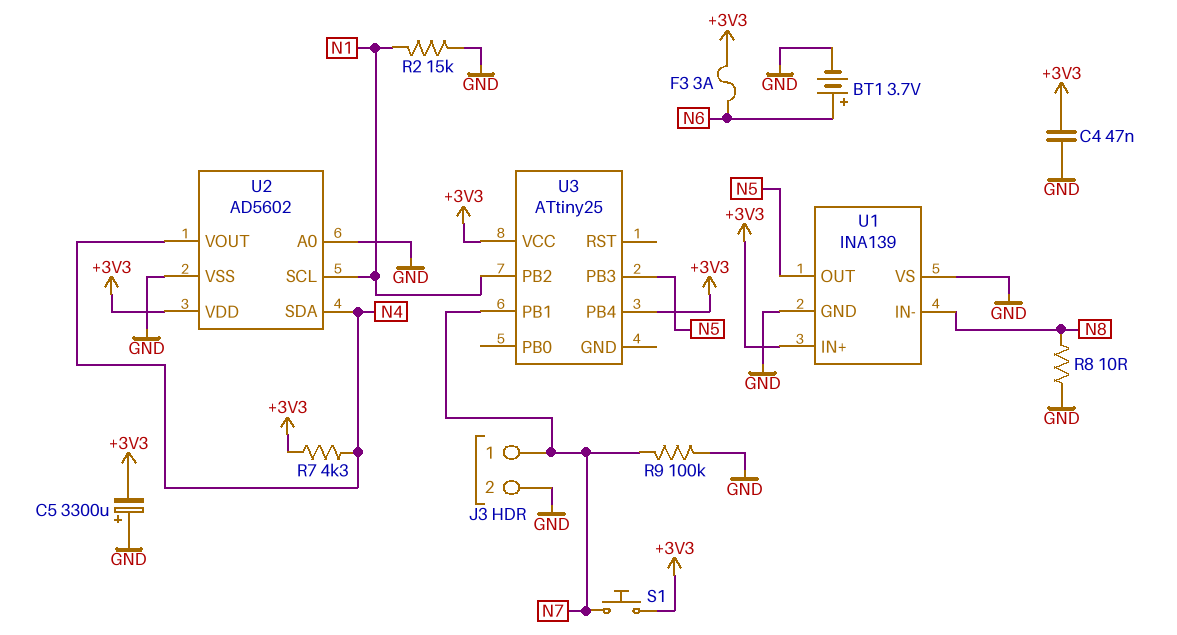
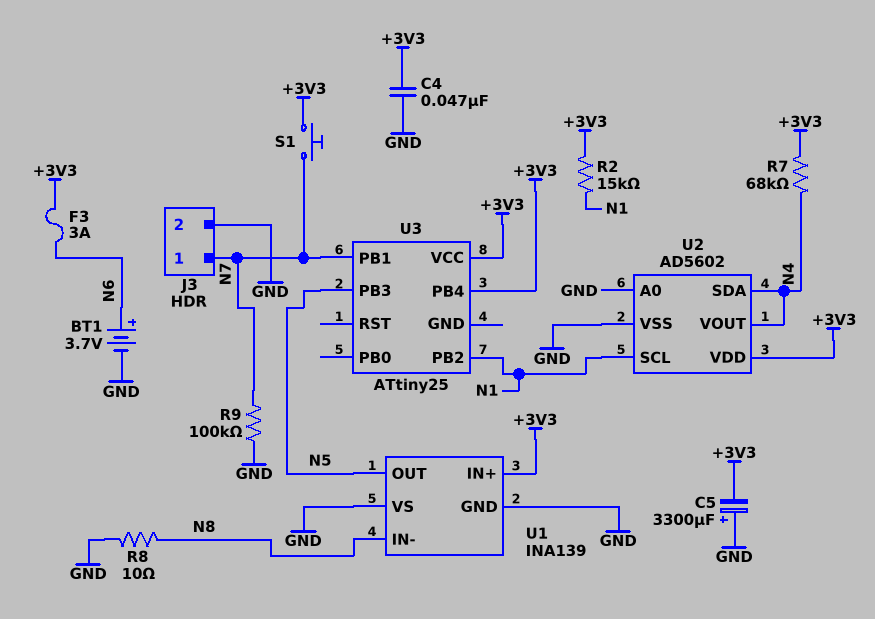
R2: 15k (GND, N1) -> 15k (+3V3, N1)
R7: 4.3k (+3V3, N4) -> 68k (+3V3, N4)

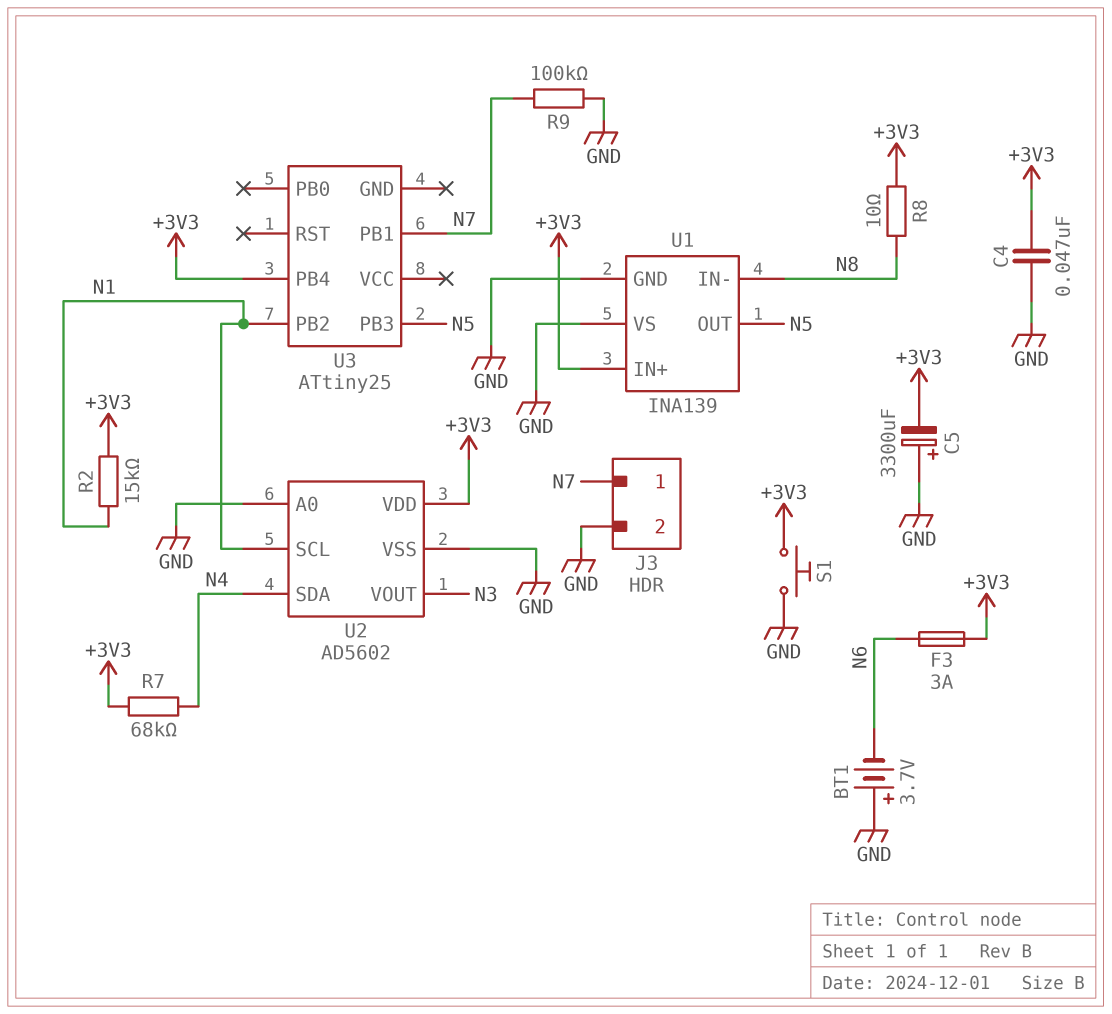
BT1: 3.7V (plus N6, minus GND) -> 3.7V (plus GND, minus N6)
R8: 10 (GND, N8) -> 10 (+3V3, N8)
S1: button (+3V3, N7) -> button (+3V3, GND)
U2 pin VOUT: N4 -> N3
U3 pin VCC: +3V3 -> none

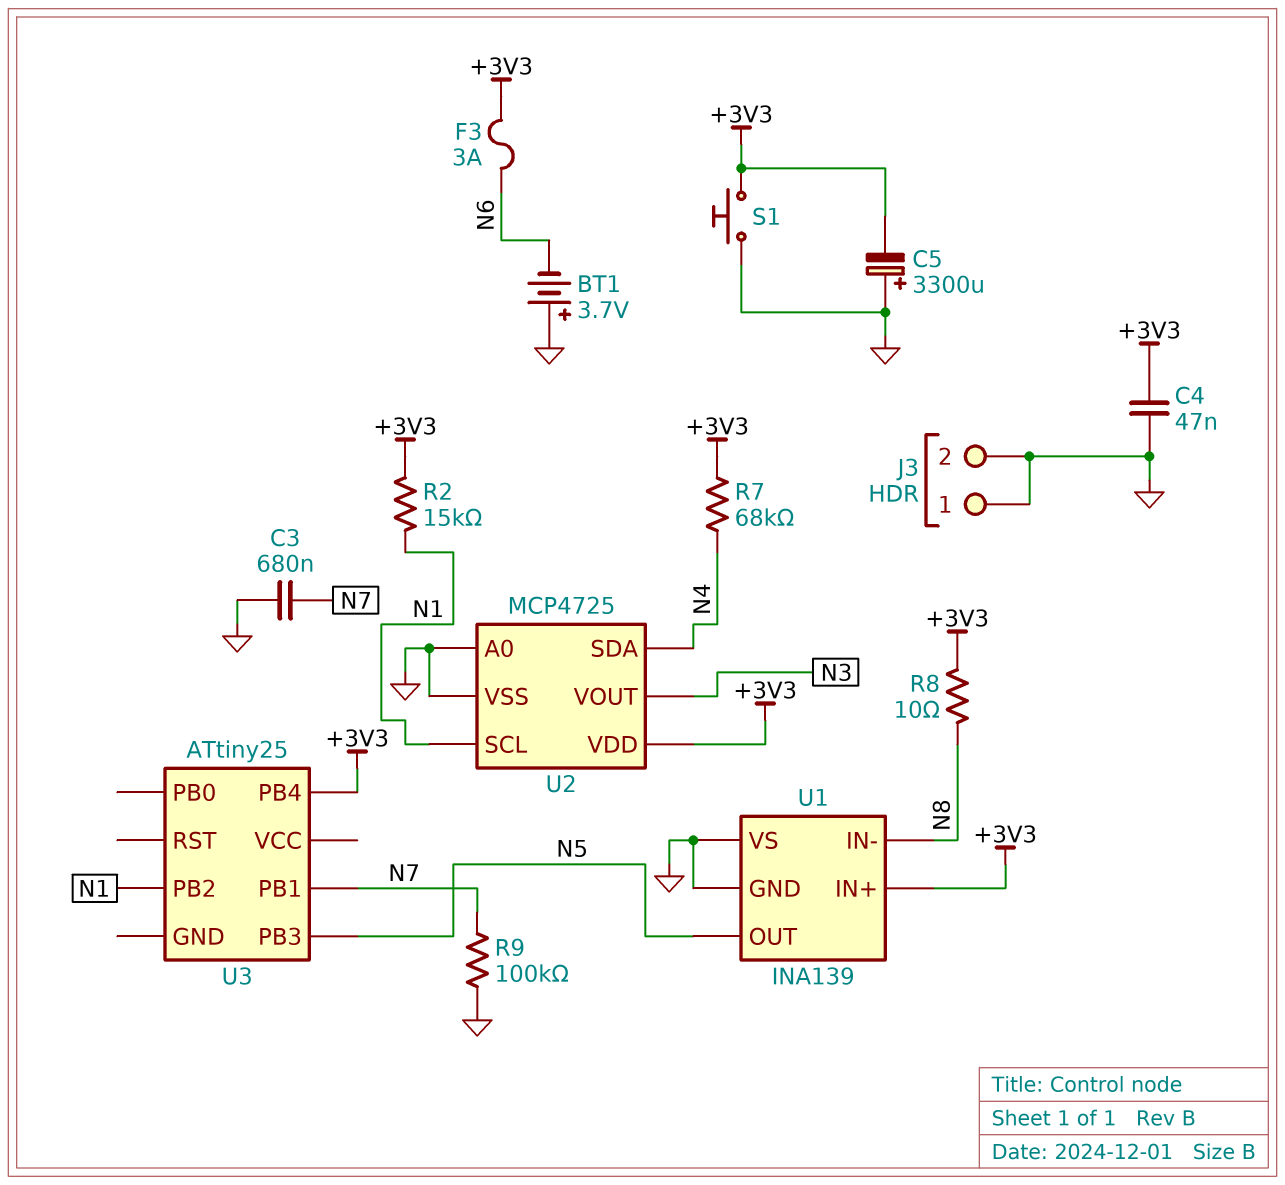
C3: none -> 680nF (GND, N7)
J3 pin 1: N7 -> GND
U2: AD5602 -> MCP4725

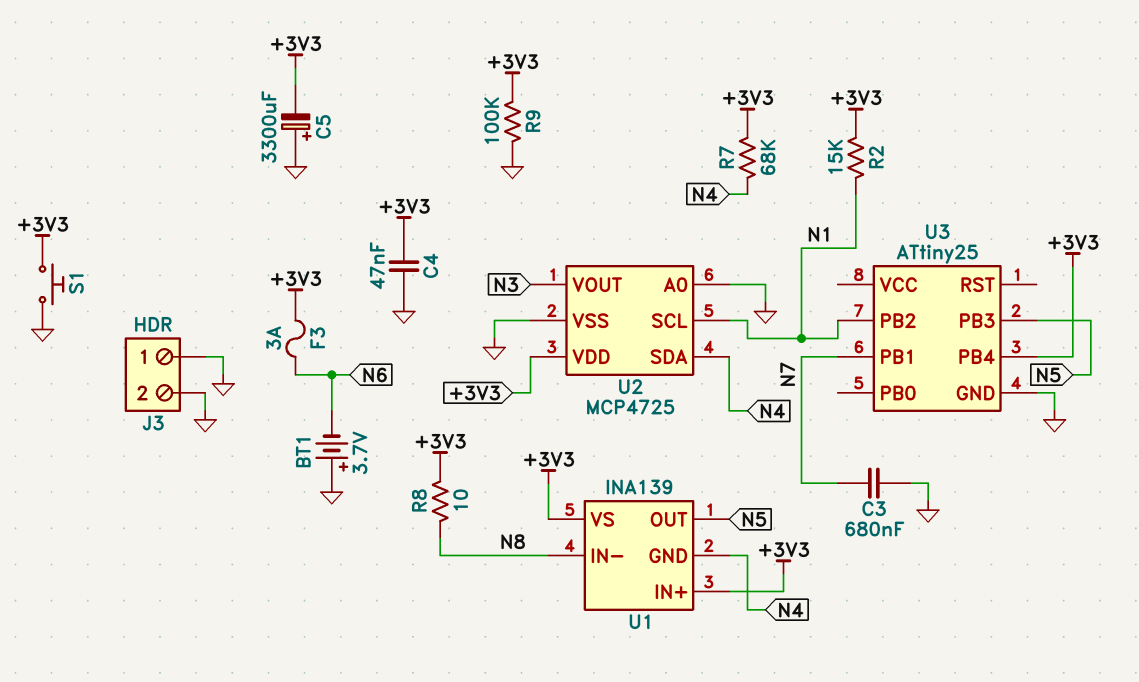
R9: 100k (GND, N7) -> 100k (+3V3, GND)
U1 pin GND: GND -> N4
U1 pin VS: GND -> +3V3
U3 pin GND: none -> GND

